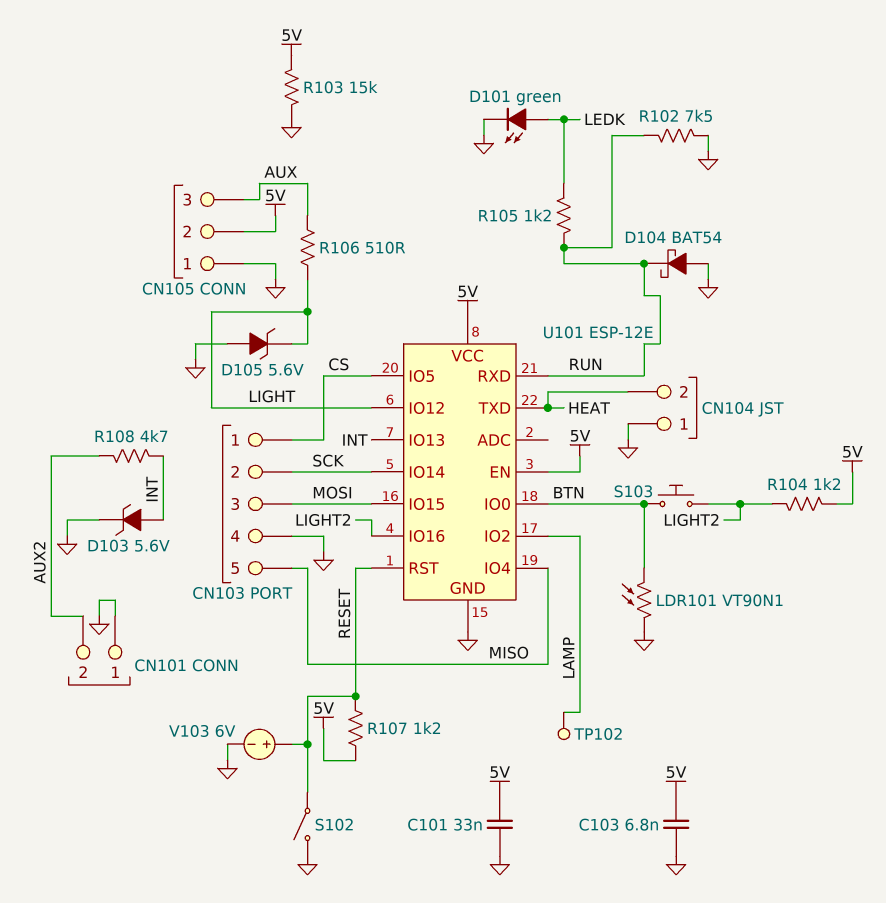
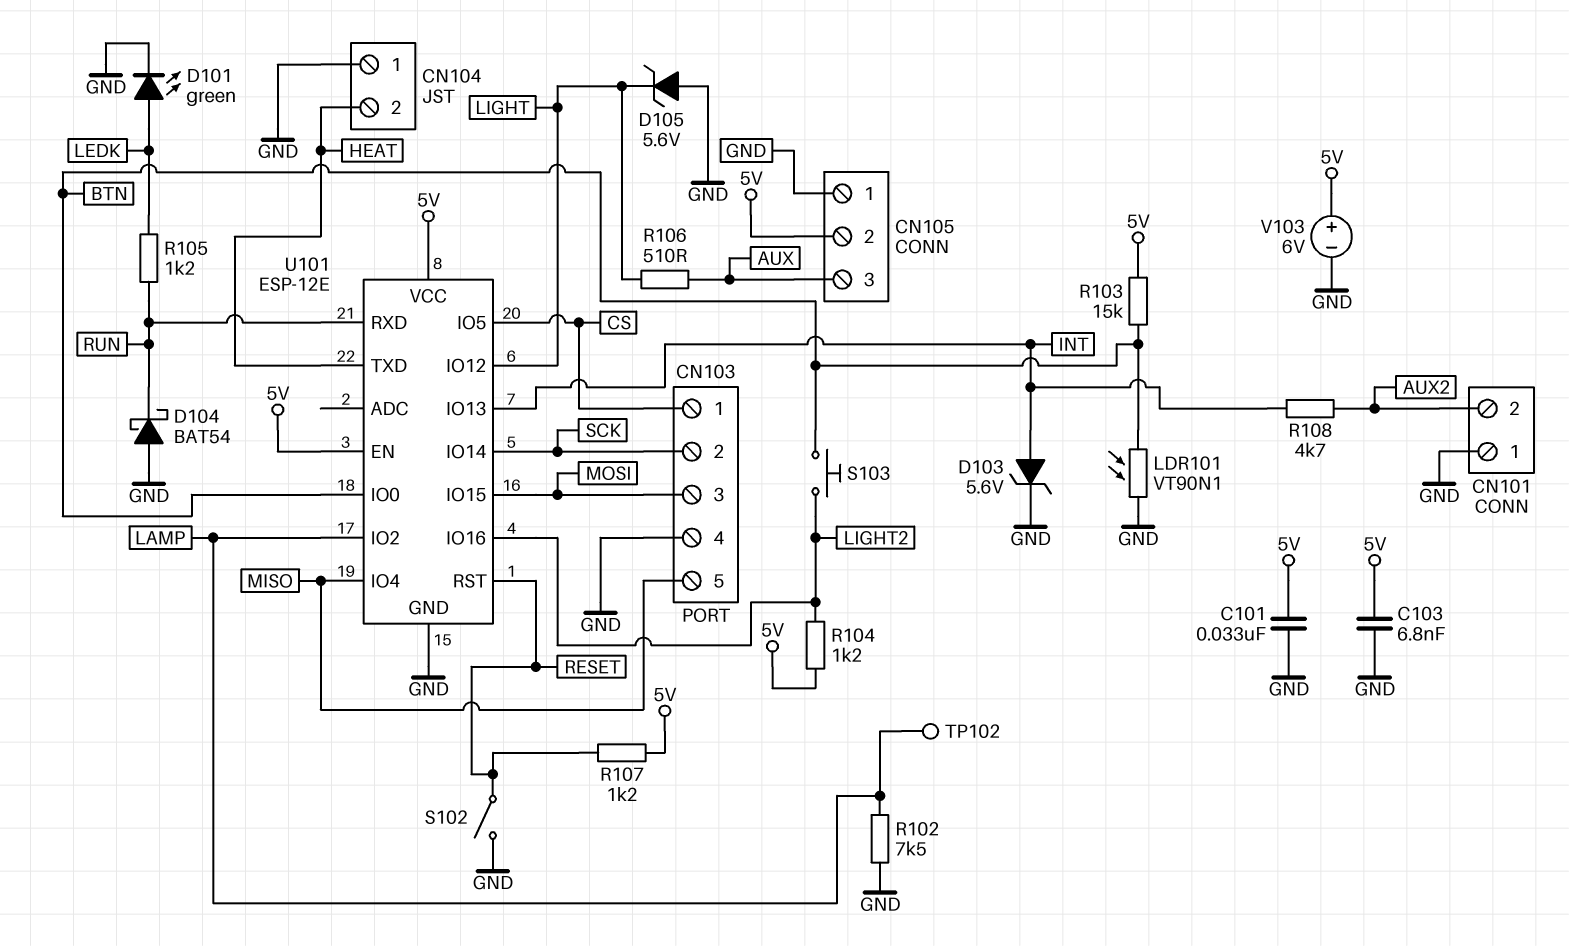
R102: 7.5k (GND, RUN) -> 7.5k (GND, LAMP)
R103: 15k (5V, GND) -> 15k (5V, BTN)
V103: 6V (plus RESET, minus GND) -> 6V (plus 5V, minus GND)

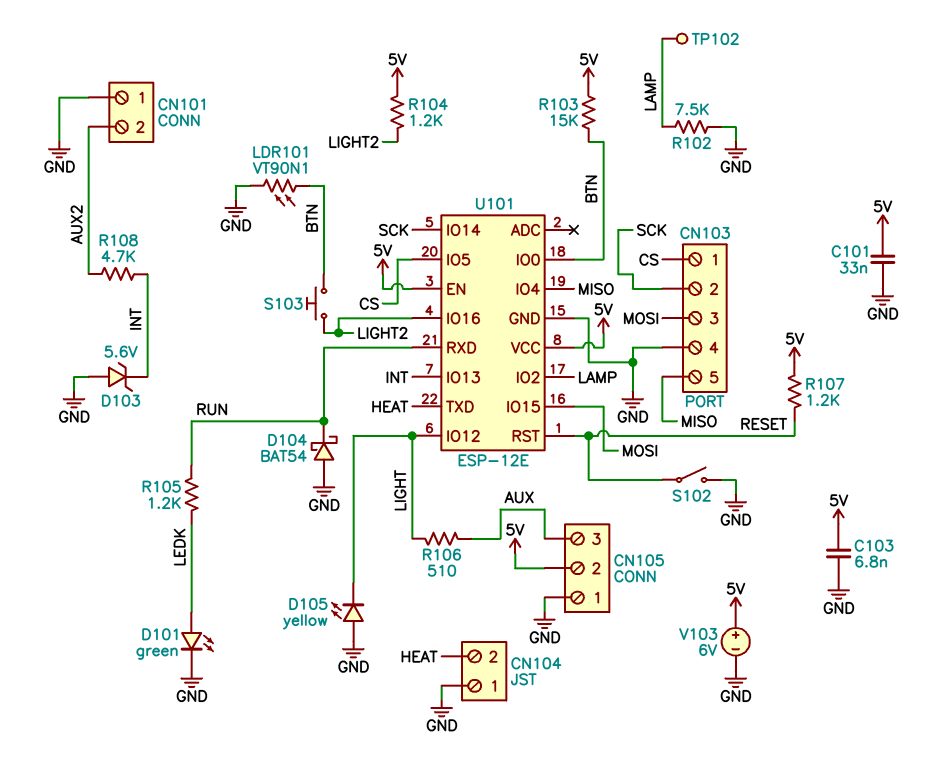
D103: zener 5.6V (A INT, K GND) -> zener 5.6V (A GND, K INT)
D105: zener 5.6V (A GND, K LIGHT) -> LED yellow (A GND, K LIGHT)

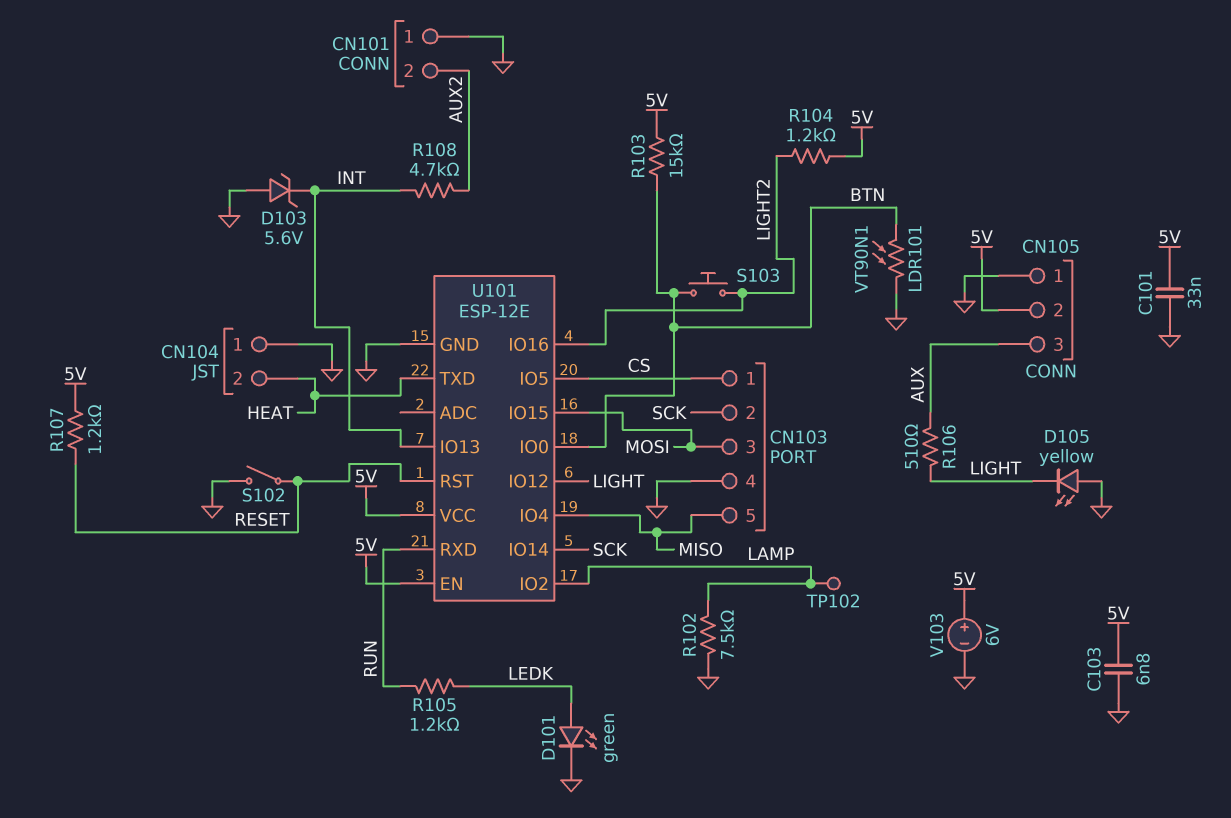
D104: schottky BAT54 (A GND, K RUN) -> none

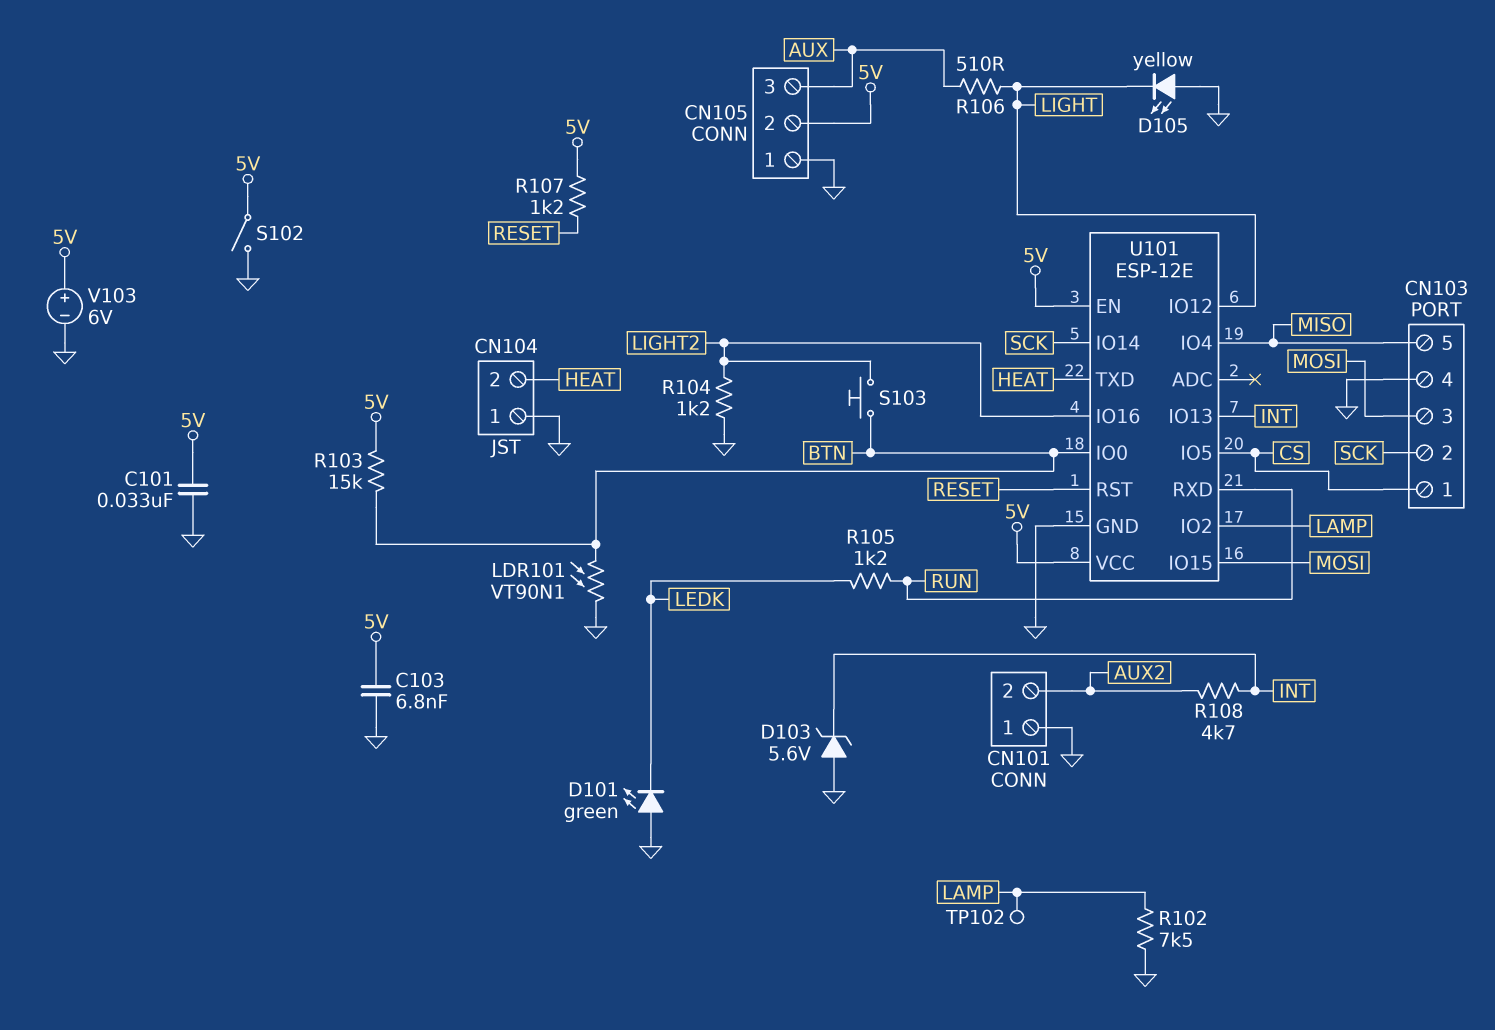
D101: LED green (A LEDK, K GND) -> LED green (A GND, K LEDK)
R104: 1.2k (5V, LIGHT2) -> 1.2k (GND, LIGHT2)
S102: switch (GND, RESET) -> switch (5V, GND)

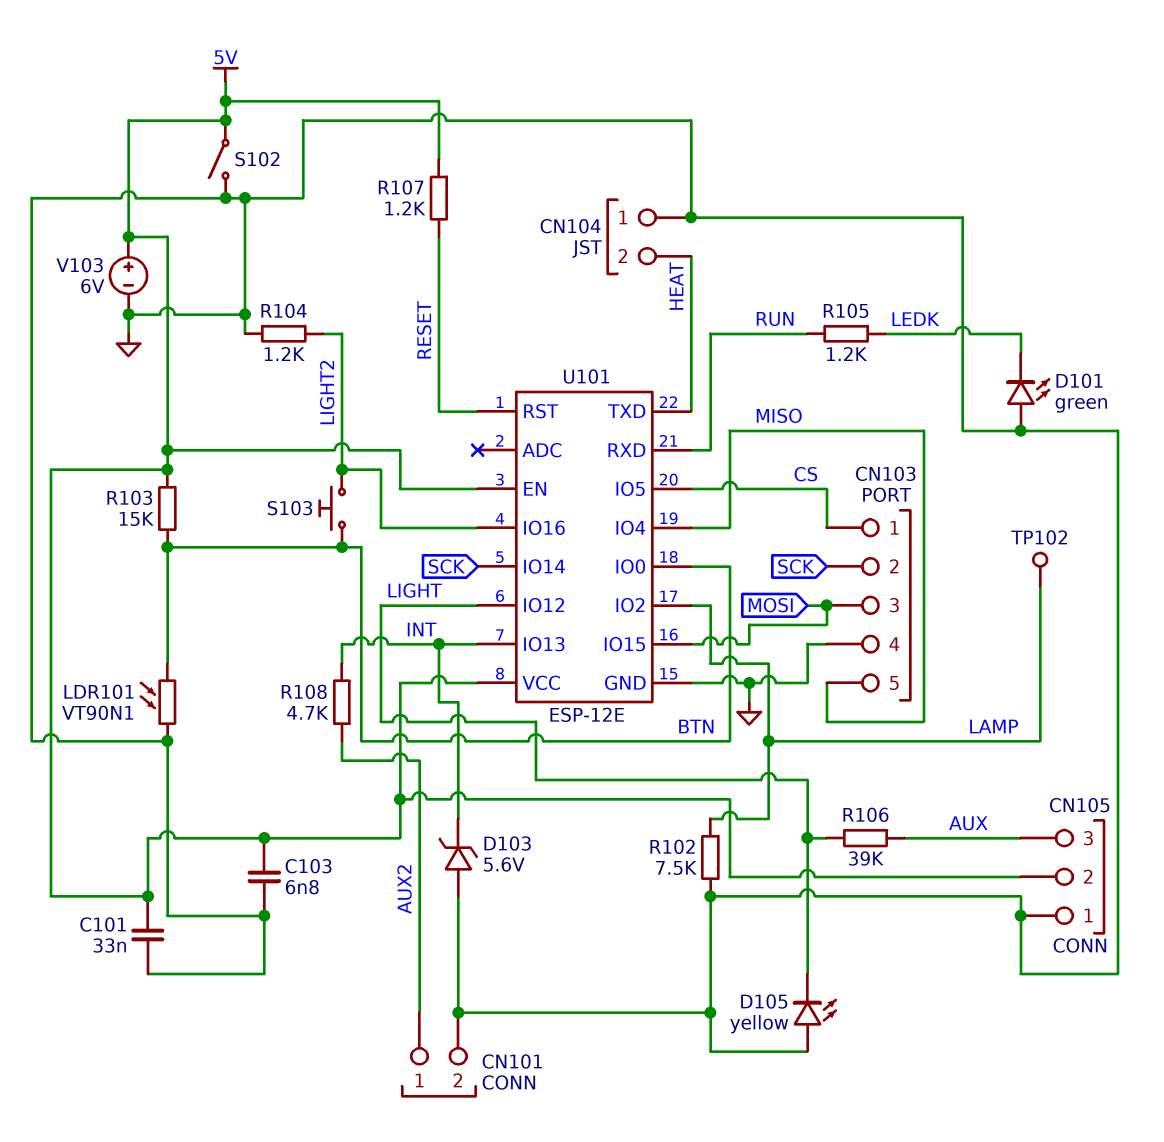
CN101 pin 1: GND -> AUX2
CN101 pin 2: AUX2 -> GND
R106: 510 (AUX, LIGHT) -> 39k (AUX, LIGHT)

